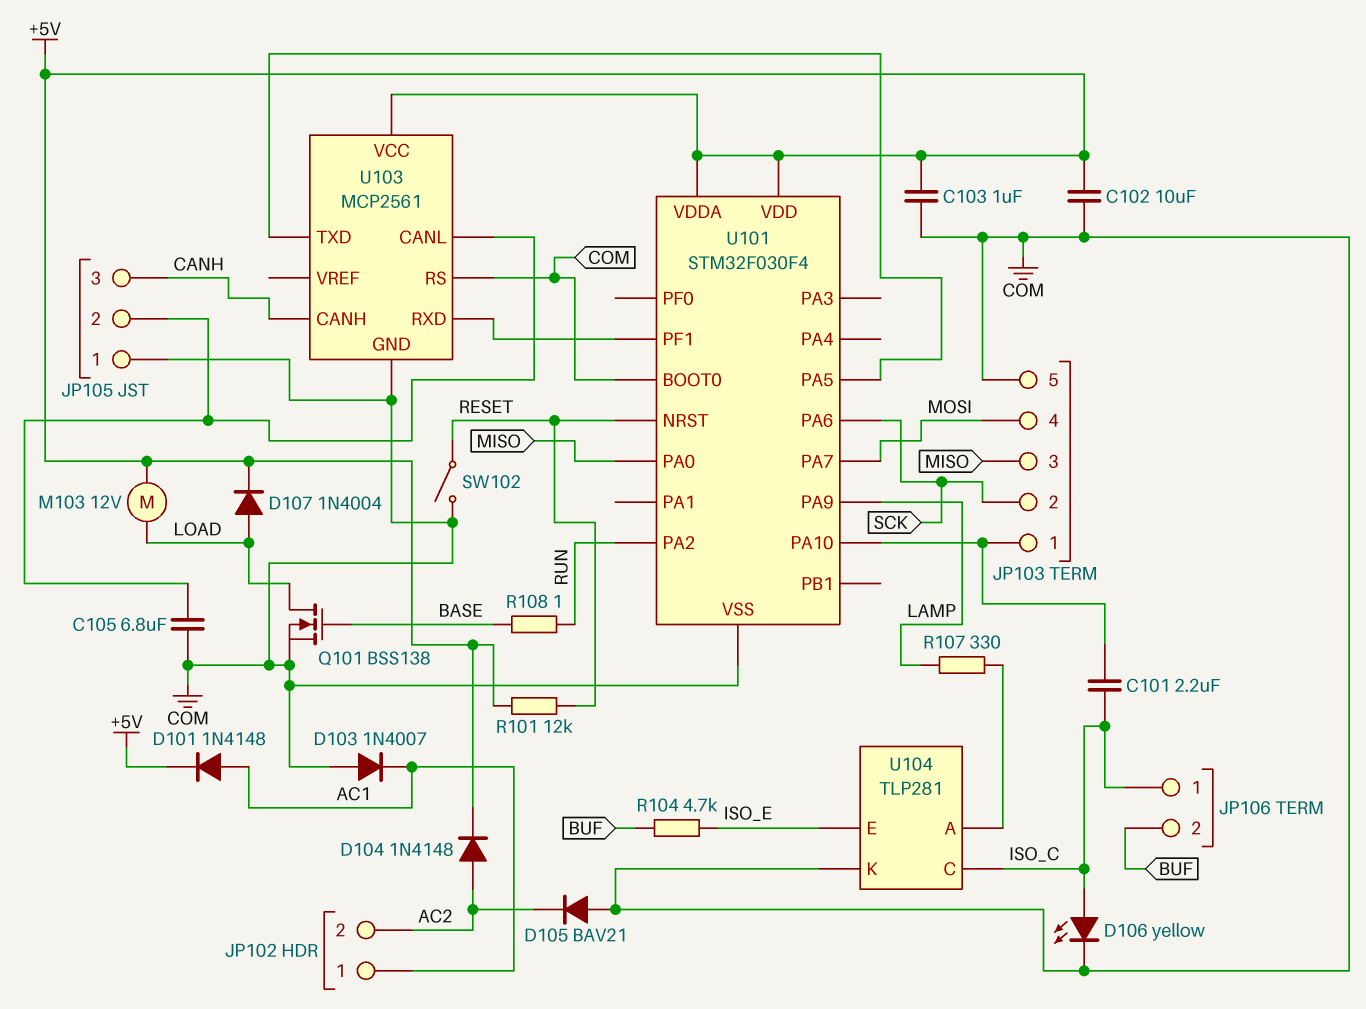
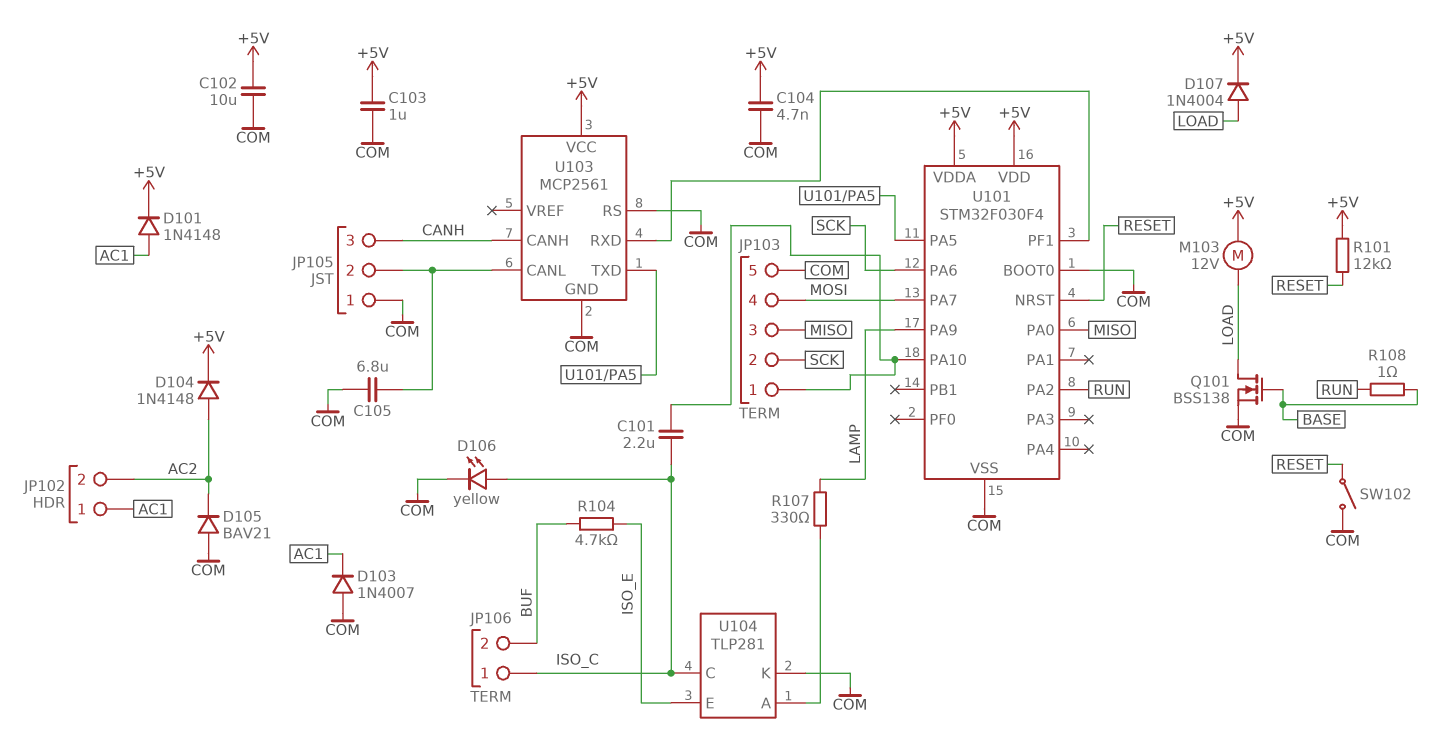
C104: none -> 4.7nF (+5V, COM)

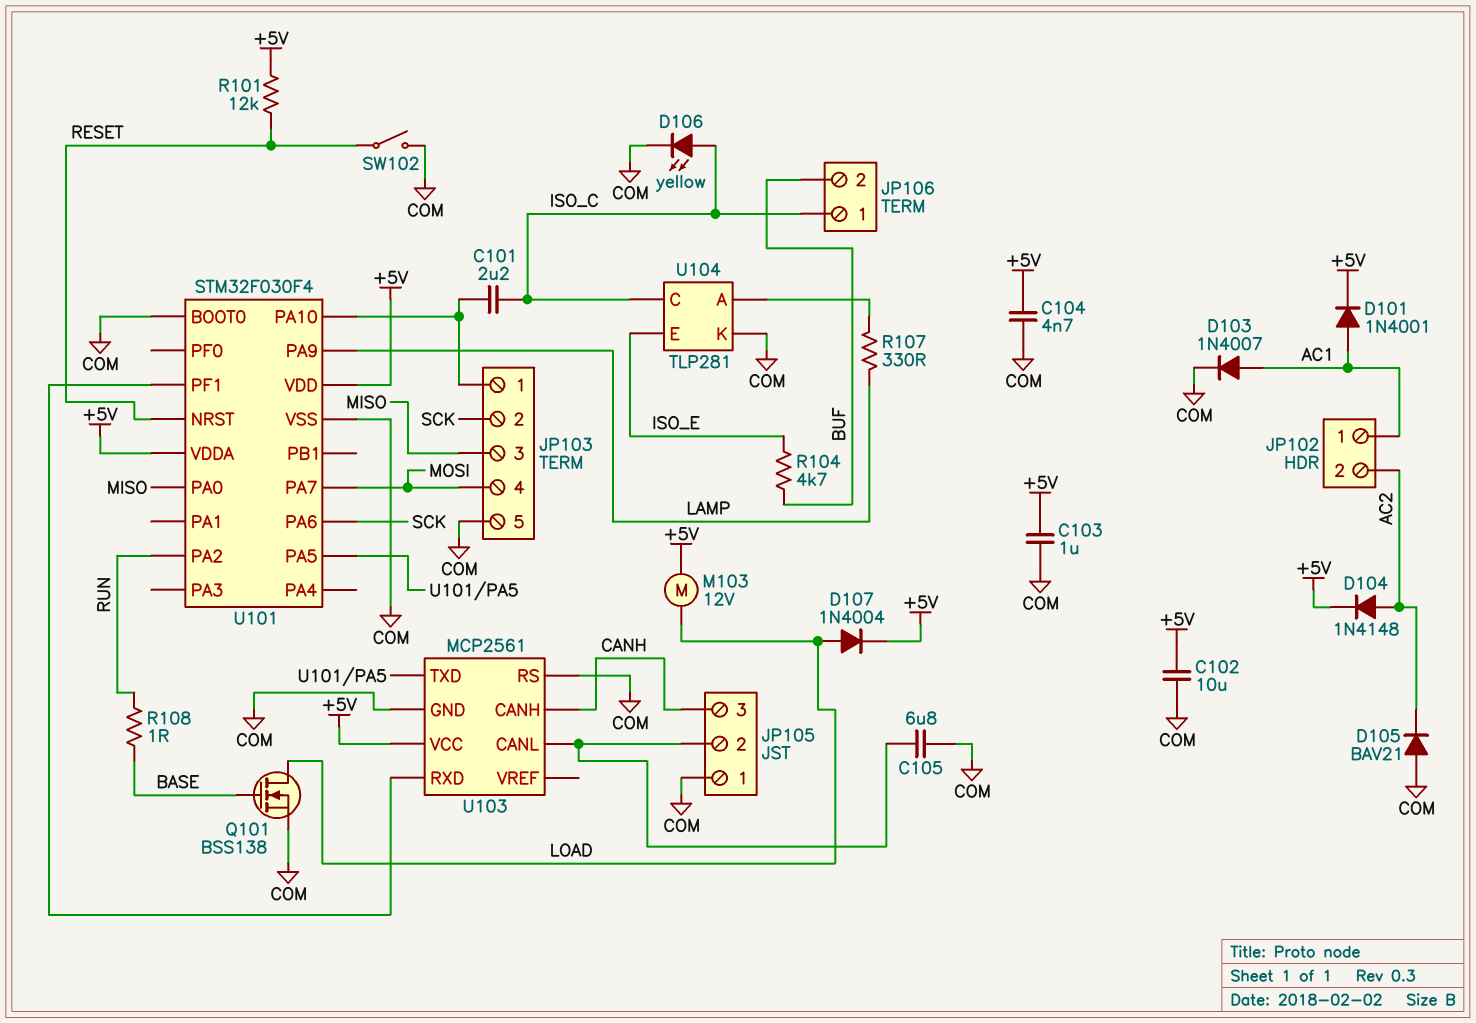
D101: diode 1N4148 (A AC1, K +5V) -> diode 1N4001 (A AC1, K +5V)
D103: diode 1N4007 (A COM, K AC1) -> diode 1N4007 (A AC1, K COM)

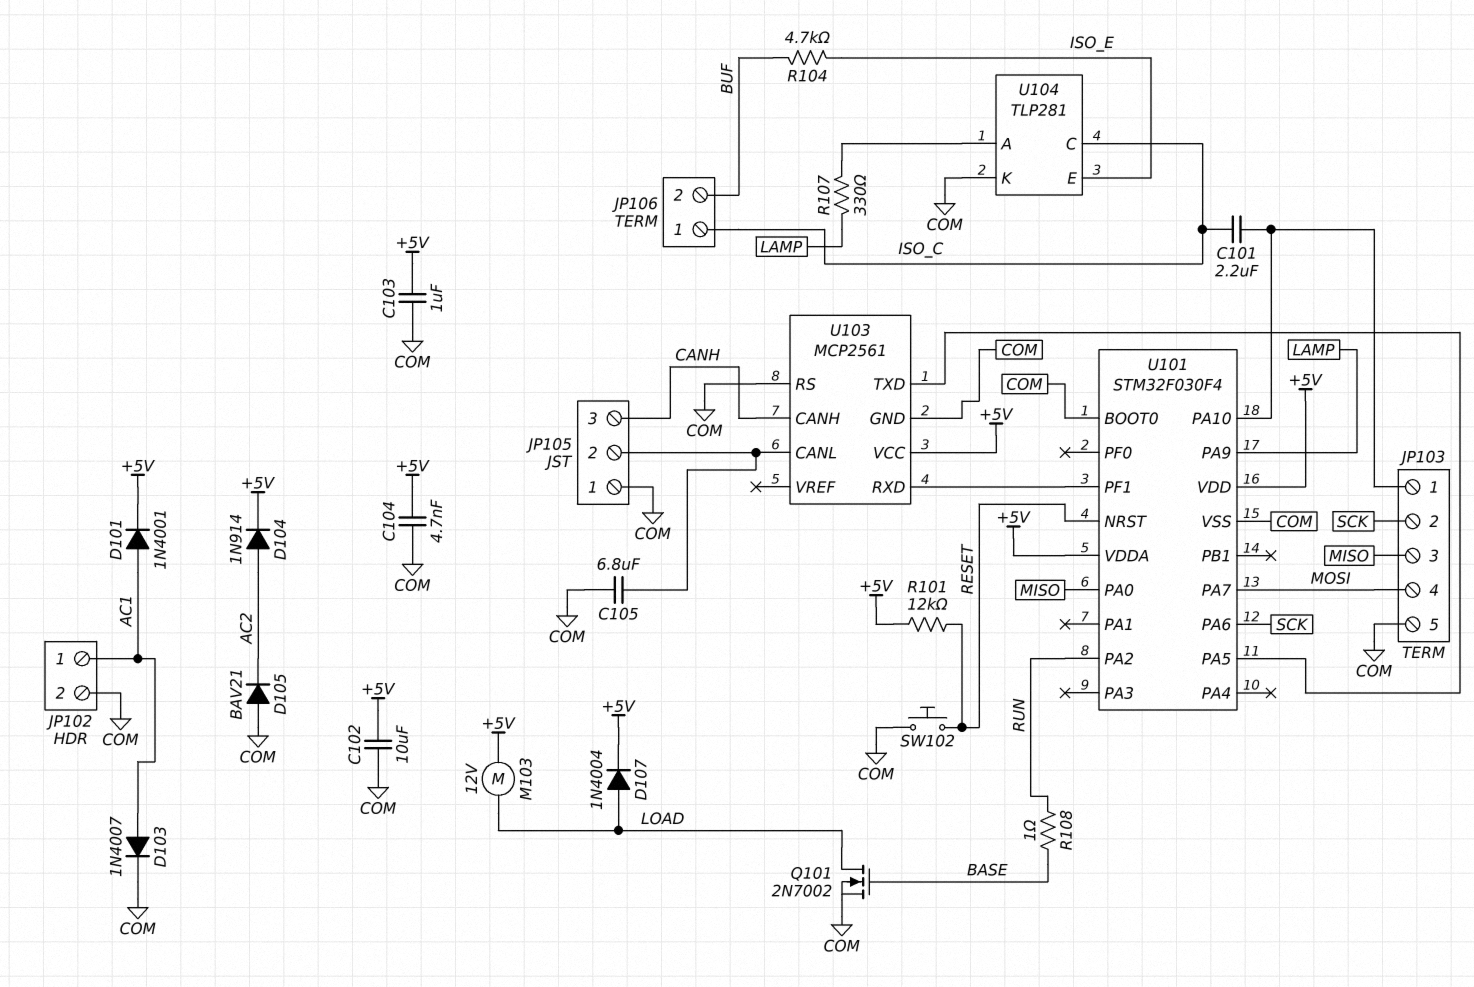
D104: diode 1N4148 (A AC2, K +5V) -> diode 1N914 (A AC2, K +5V)
D106: LED yellow (A ISO_C, K COM) -> none
JP102 pin 2: AC2 -> COM
Q101: NMOS BSS138 (G BASE, D LOAD, S COM) -> NMOS 2N7002 (G BASE, D LOAD, S COM)
SW102: switch (COM, RESET) -> button (COM, RESET)

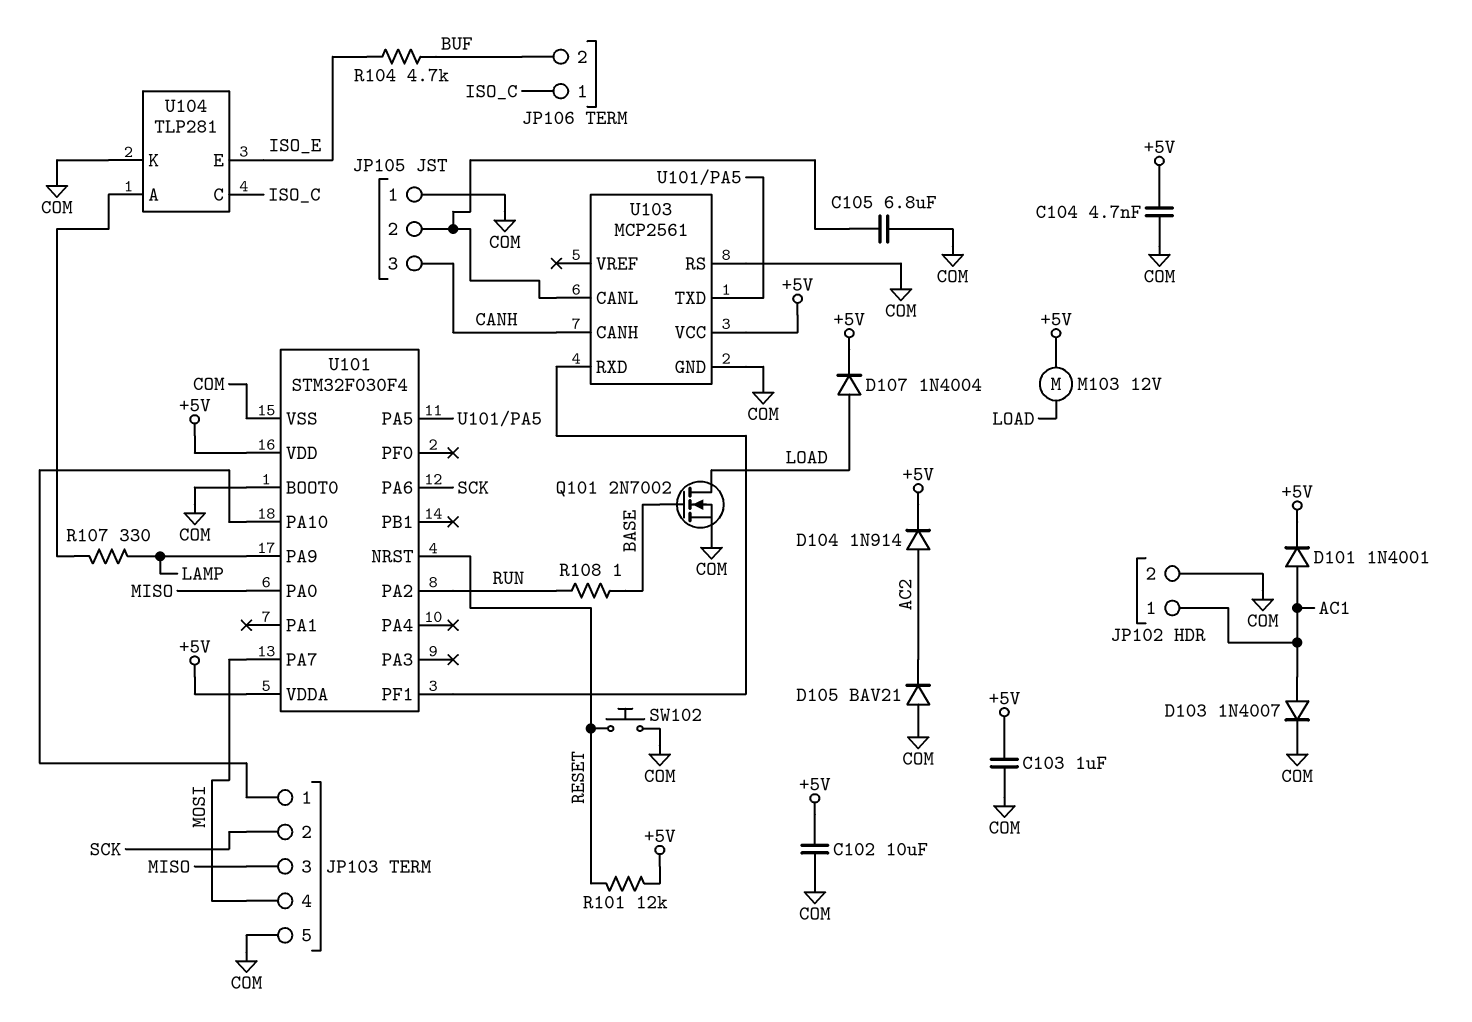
C101: 2.2uF (ISO_C, JP103/1) -> none

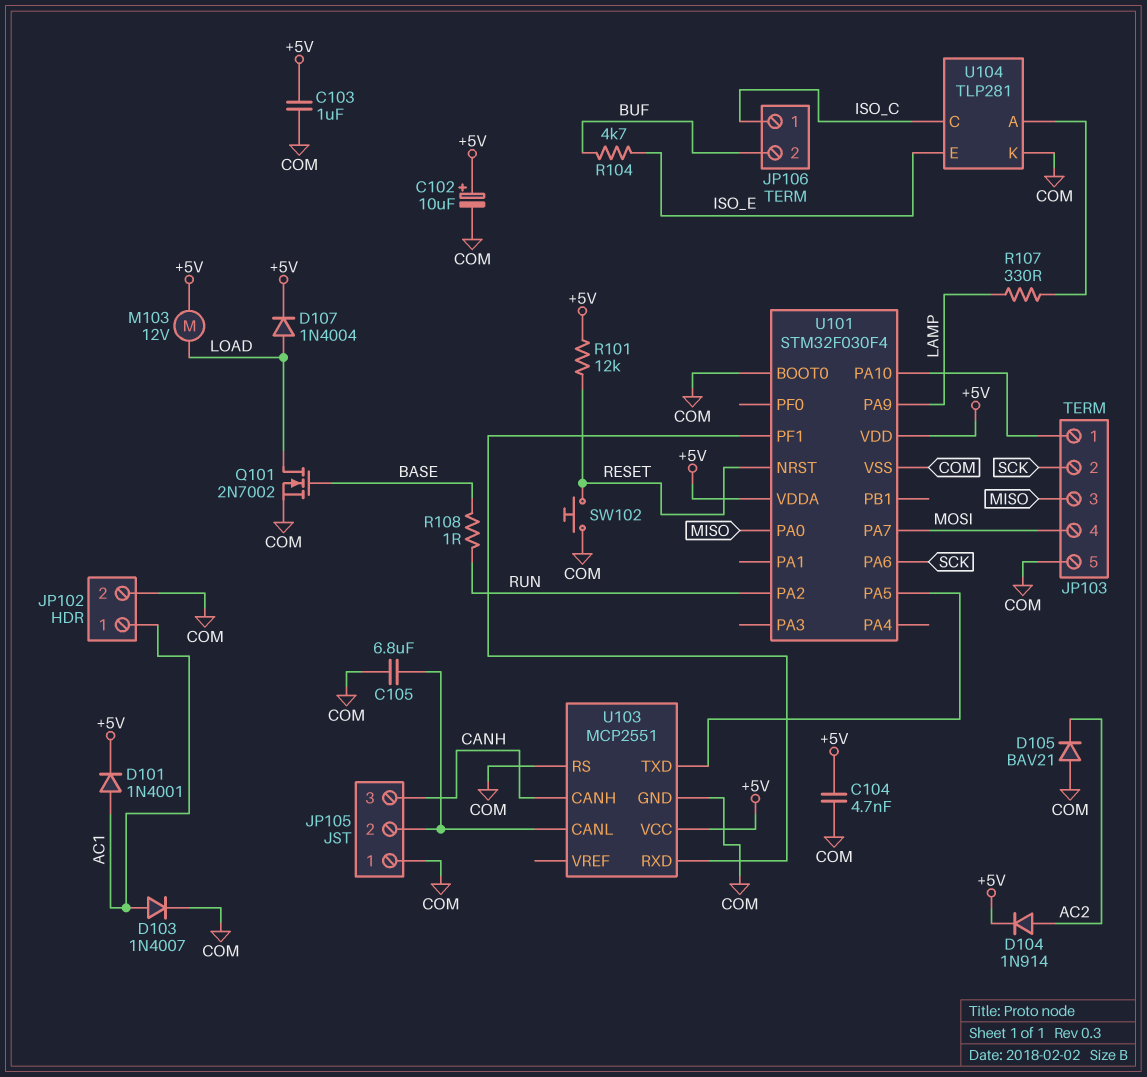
C102: 10uF (+5V, COM) -> 10uF (plus +5V, minus COM)
U103: MCP2561 -> MCP2551

